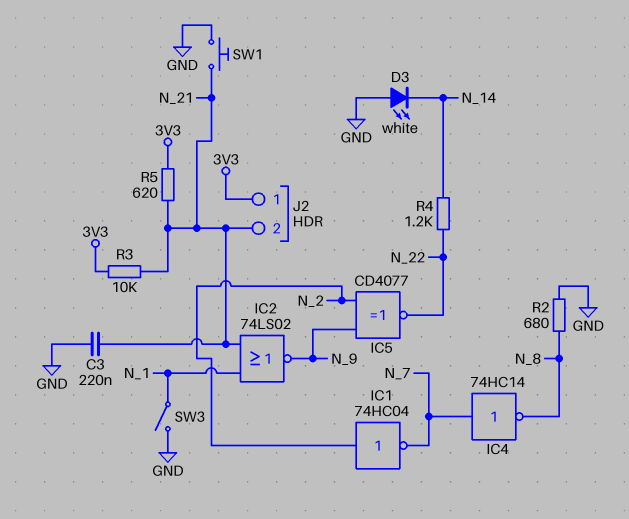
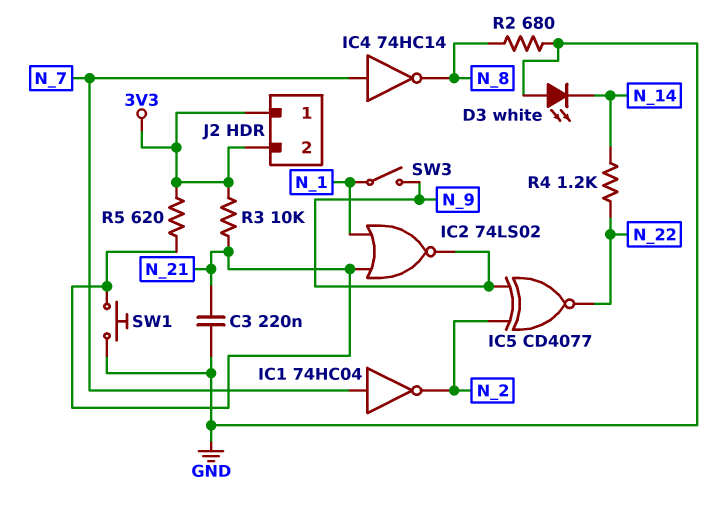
IC1: NOT 74HC04 (in N_2, out N_7) -> NOT 74HC04 (in N_7, out N_2)
J2 pin 2: N_21 -> 3V3
SW3: switch (GND, N_1) -> switch (N_1, N_9)

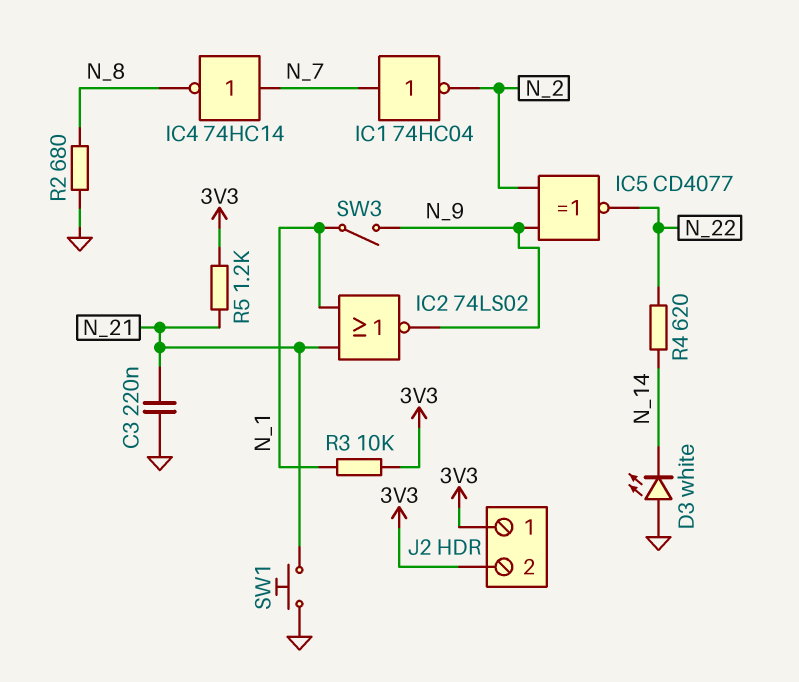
R3: 10k (3V3, N_21) -> 10k (3V3, N_1)
R4: 1.2k (N_14, N_22) -> 620 (N_14, N_22)
R5: 620 (3V3, N_21) -> 1.2k (3V3, N_21)

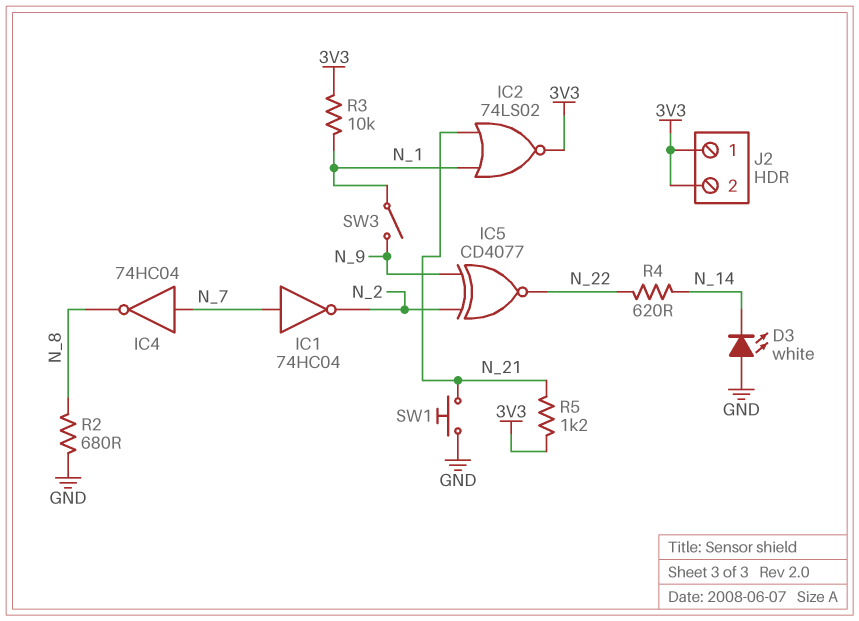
C3: 220nF (GND, N_21) -> none
IC2: NOR 74LS02 (in N_1, in N_21, out N_9) -> NOR 74LS02 (in N_1, in N_21, out 3V3)
IC4: NOT 74HC14 (in N_7, out N_8) -> NOT 74HC04 (in N_7, out N_8)

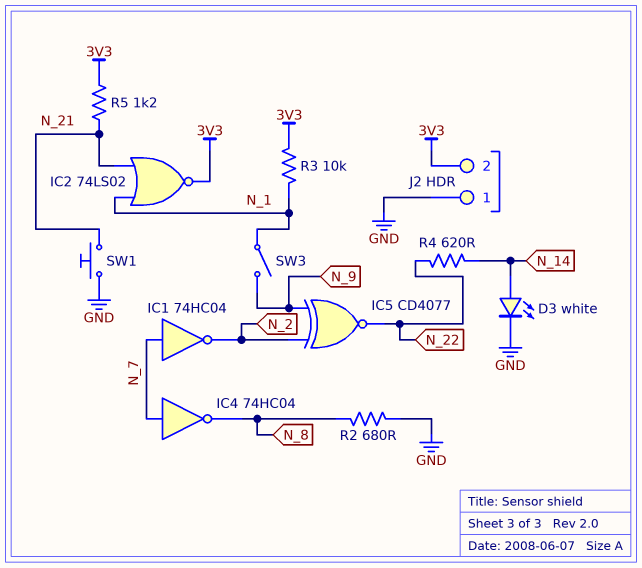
D3: LED white (A GND, K N_14) -> LED white (A N_14, K GND)
J2 pin 1: 3V3 -> GND

